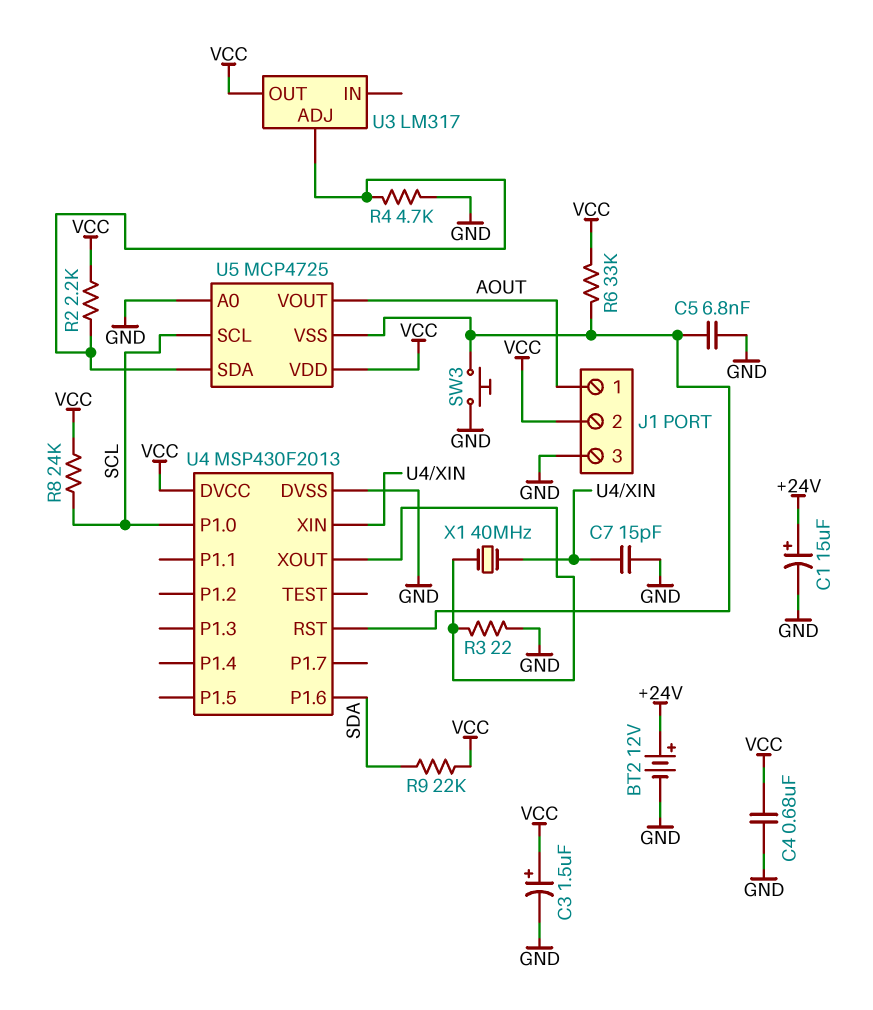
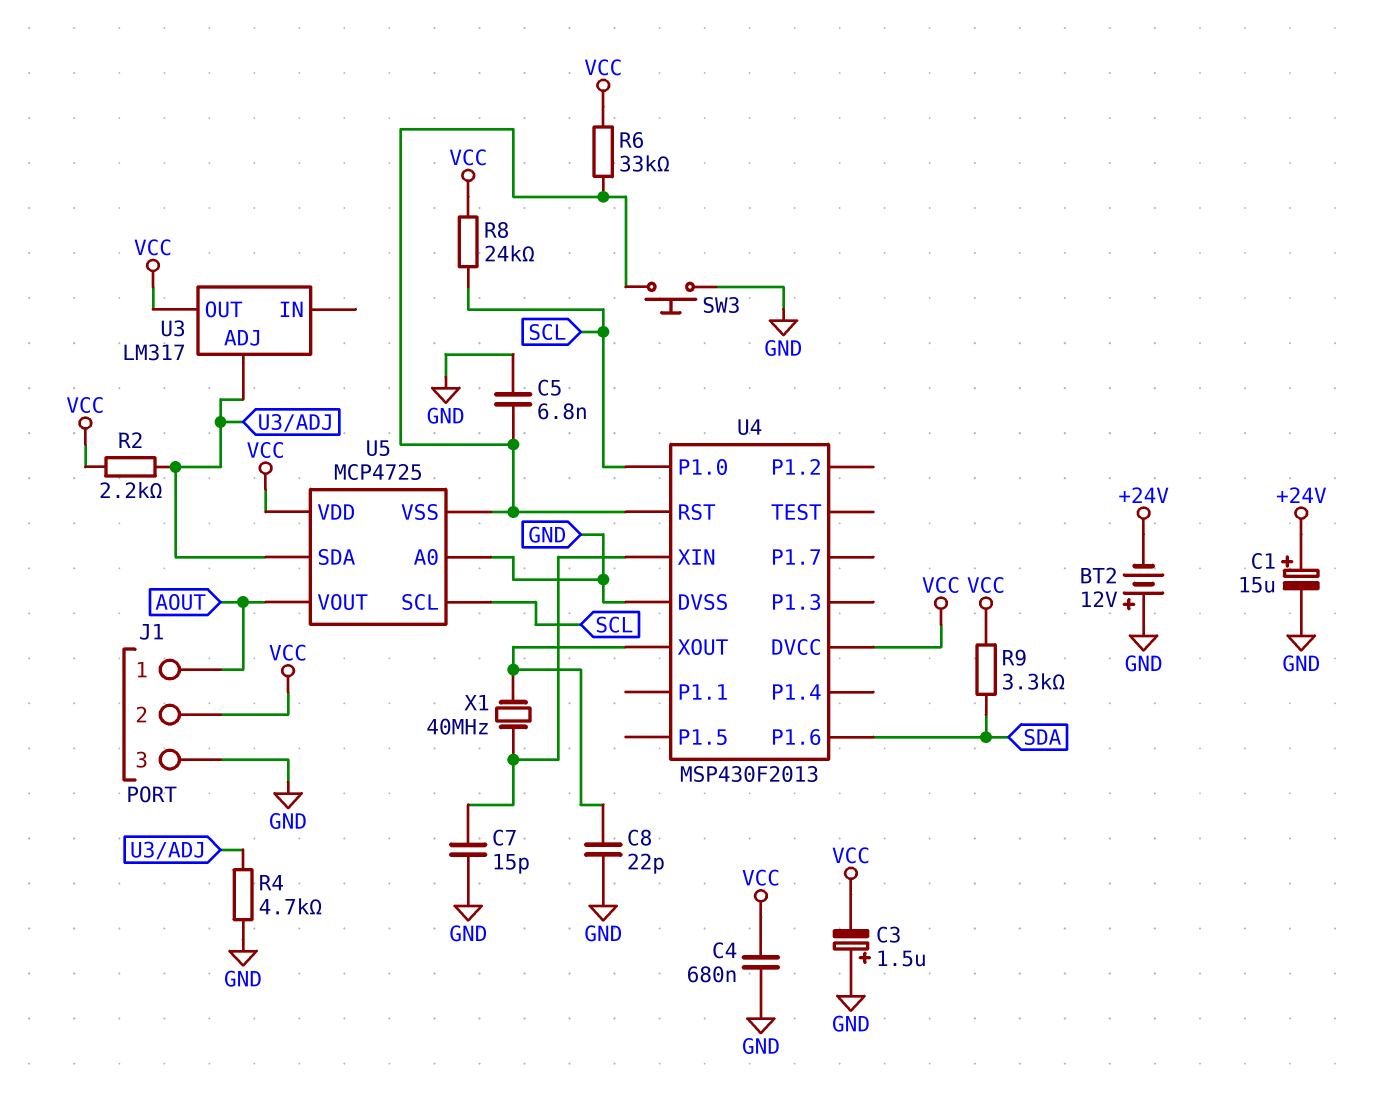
BT2: 12V (plus +24V, minus GND) -> 12V (plus GND, minus +24V)
C3: 1.5uF (plus VCC, minus GND) -> 1.5uF (plus GND, minus VCC)
C8: none -> 22pF (GND, U4/XOUT)
R3: 22 (GND, U4/XOUT) -> none
R9: 22k (SDA, VCC) -> 3.3k (SDA, VCC)

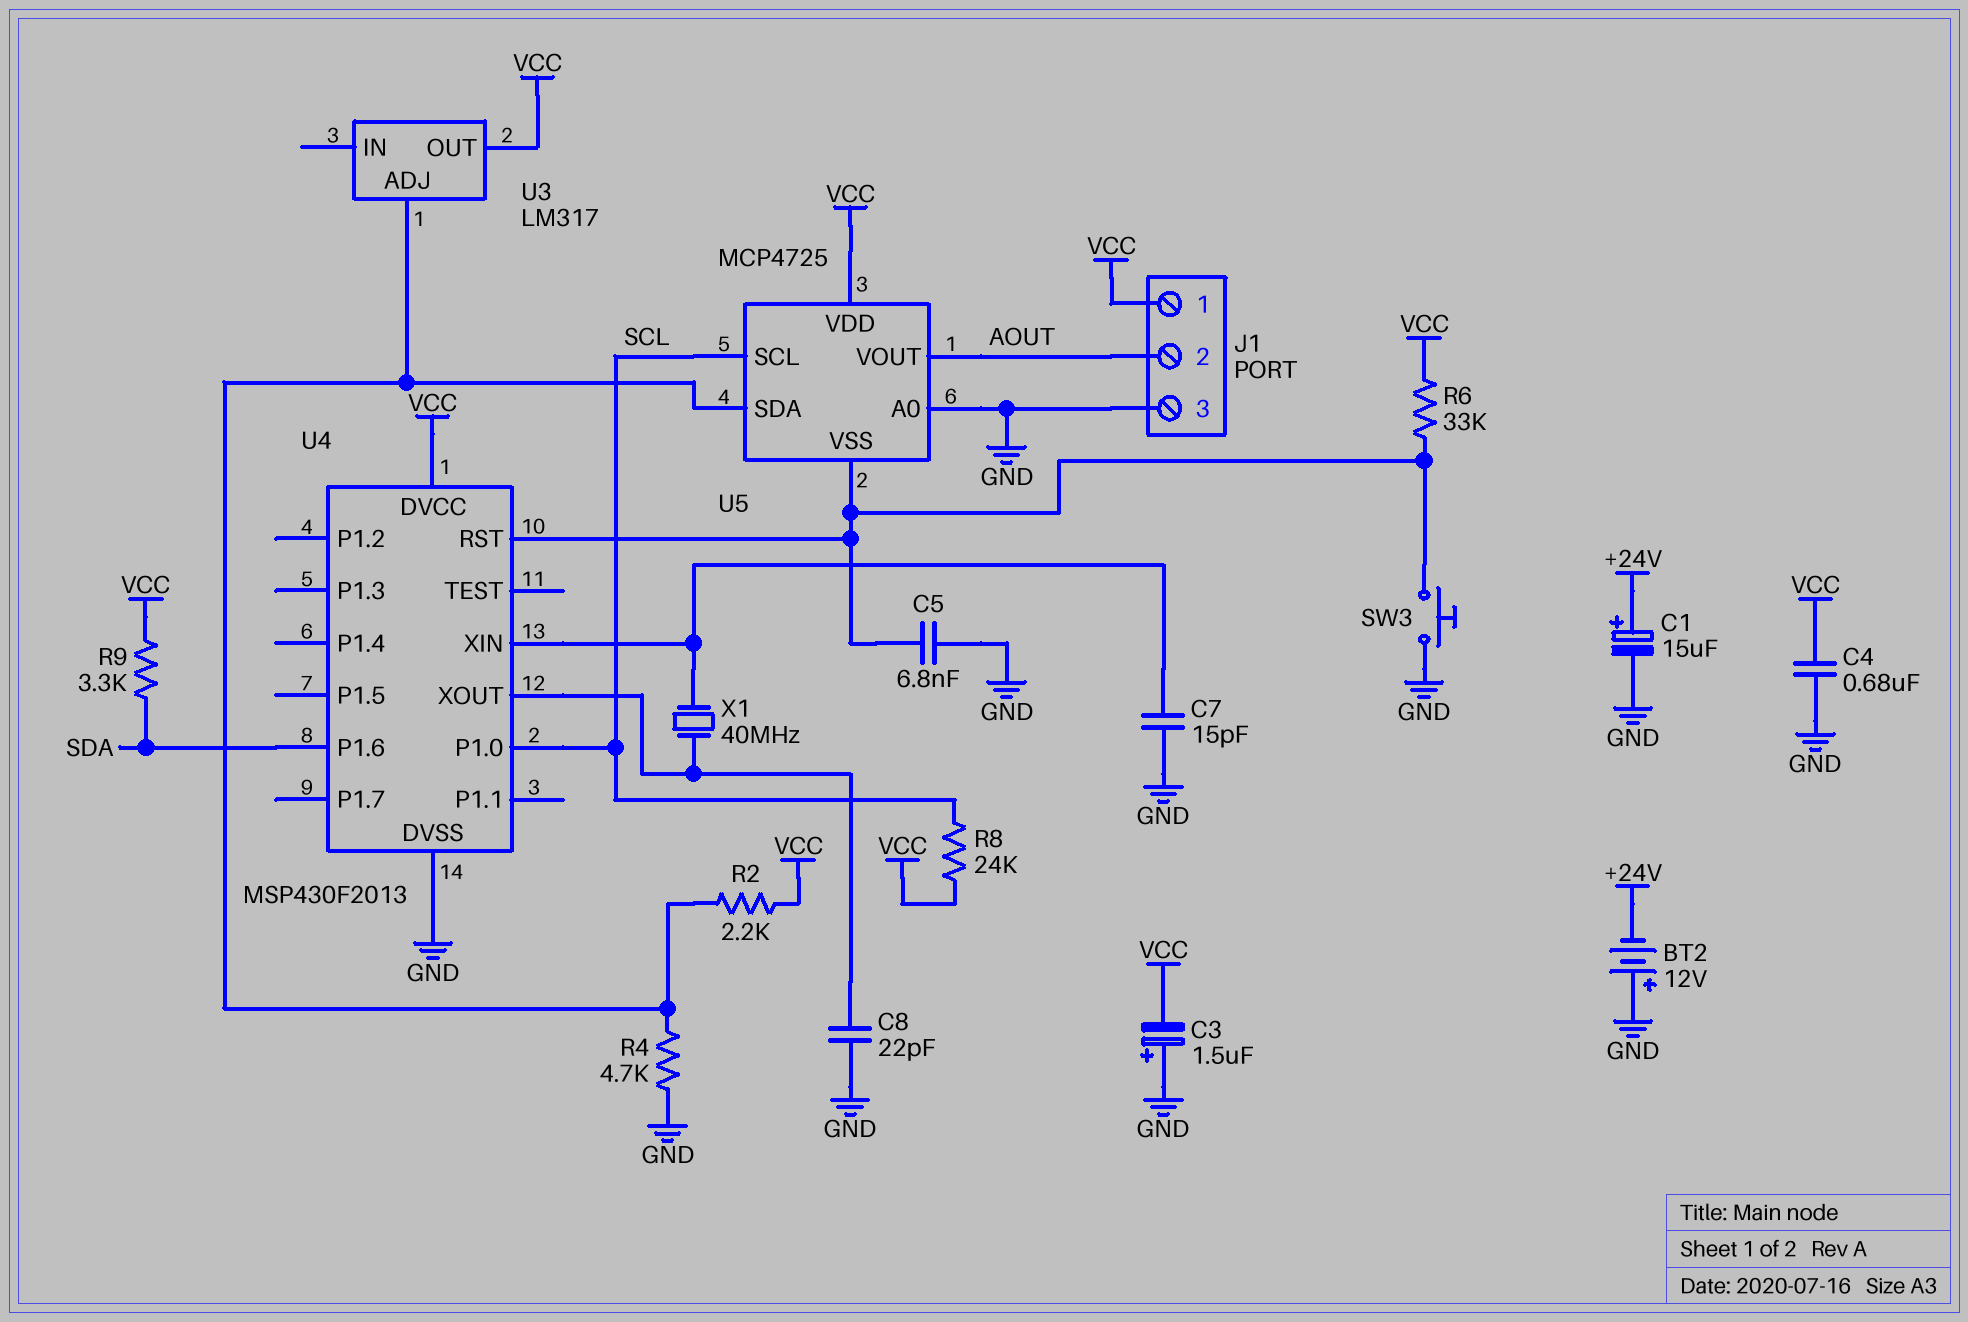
J1 pin 1: AOUT -> VCC
J1 pin 2: VCC -> AOUT

